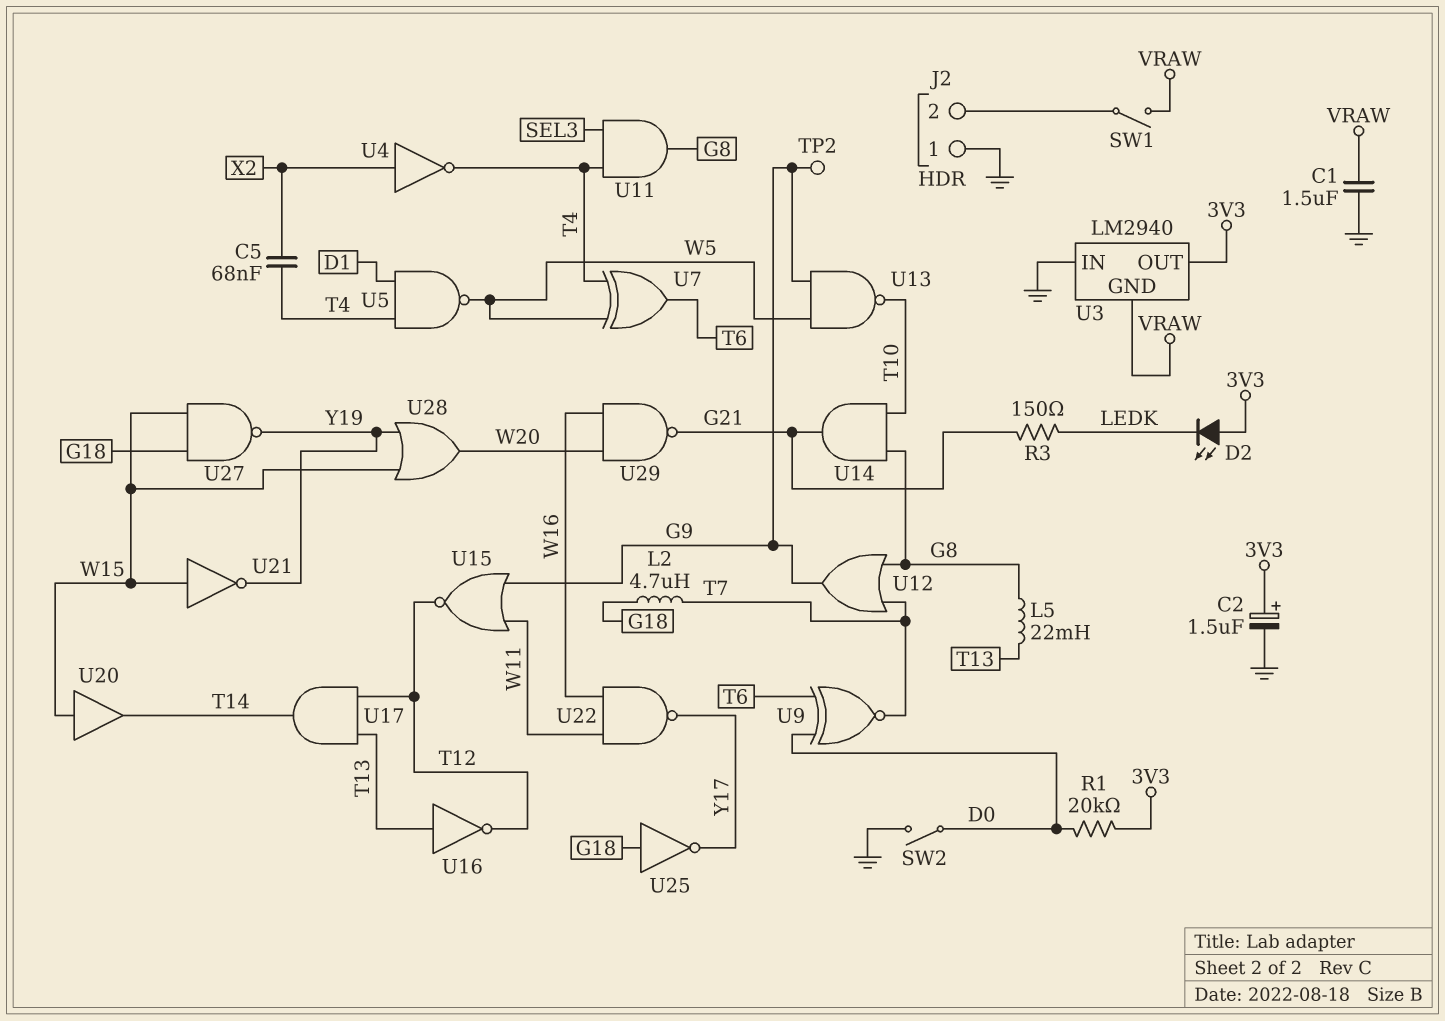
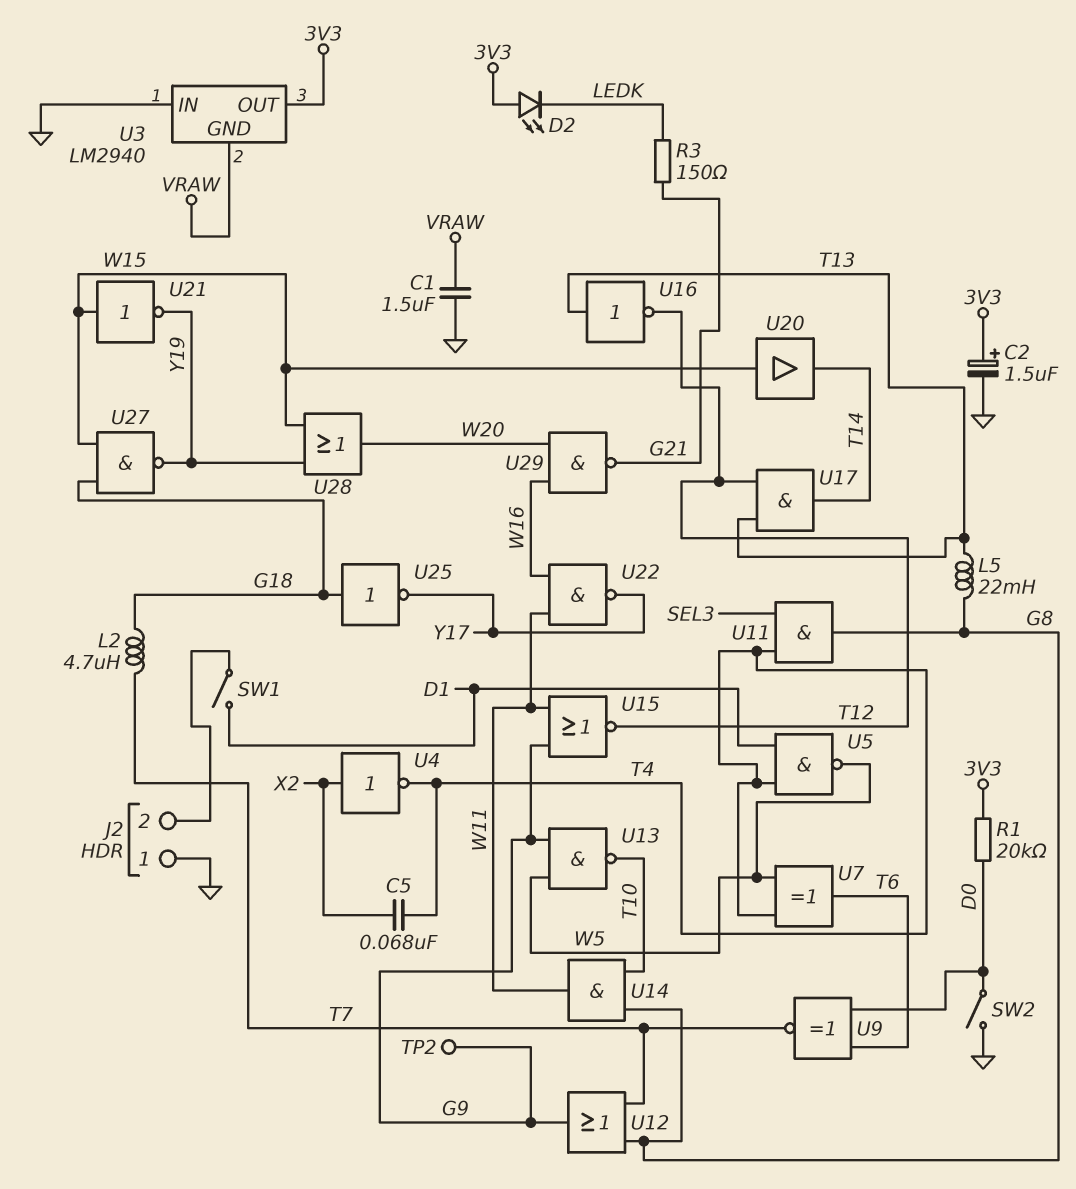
SW1: switch (J2/2, VRAW) -> switch (D1, J2/2)
U14: AND (in G8, in T10, out G21) -> AND (in G8, in T10, out W11)

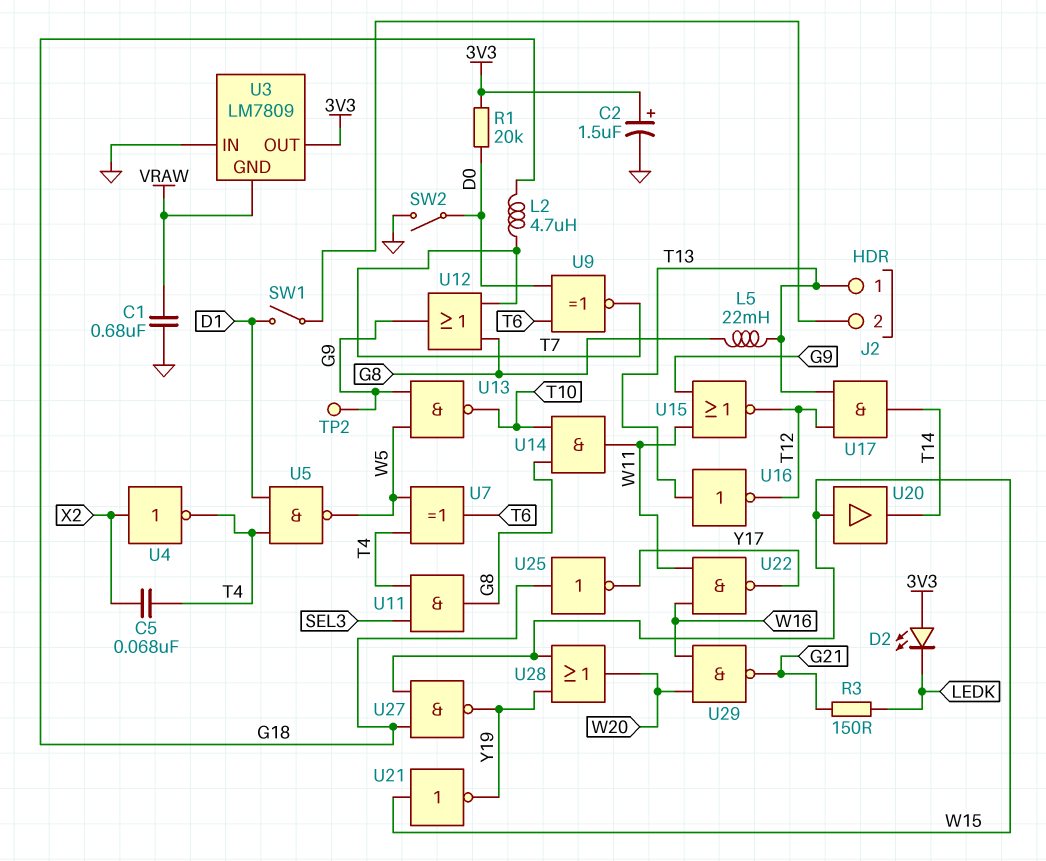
C1: 1.5uF (GND, VRAW) -> 680nF (GND, VRAW)
J2 pin 1: GND -> T13
U3: LM2940 -> LM7809

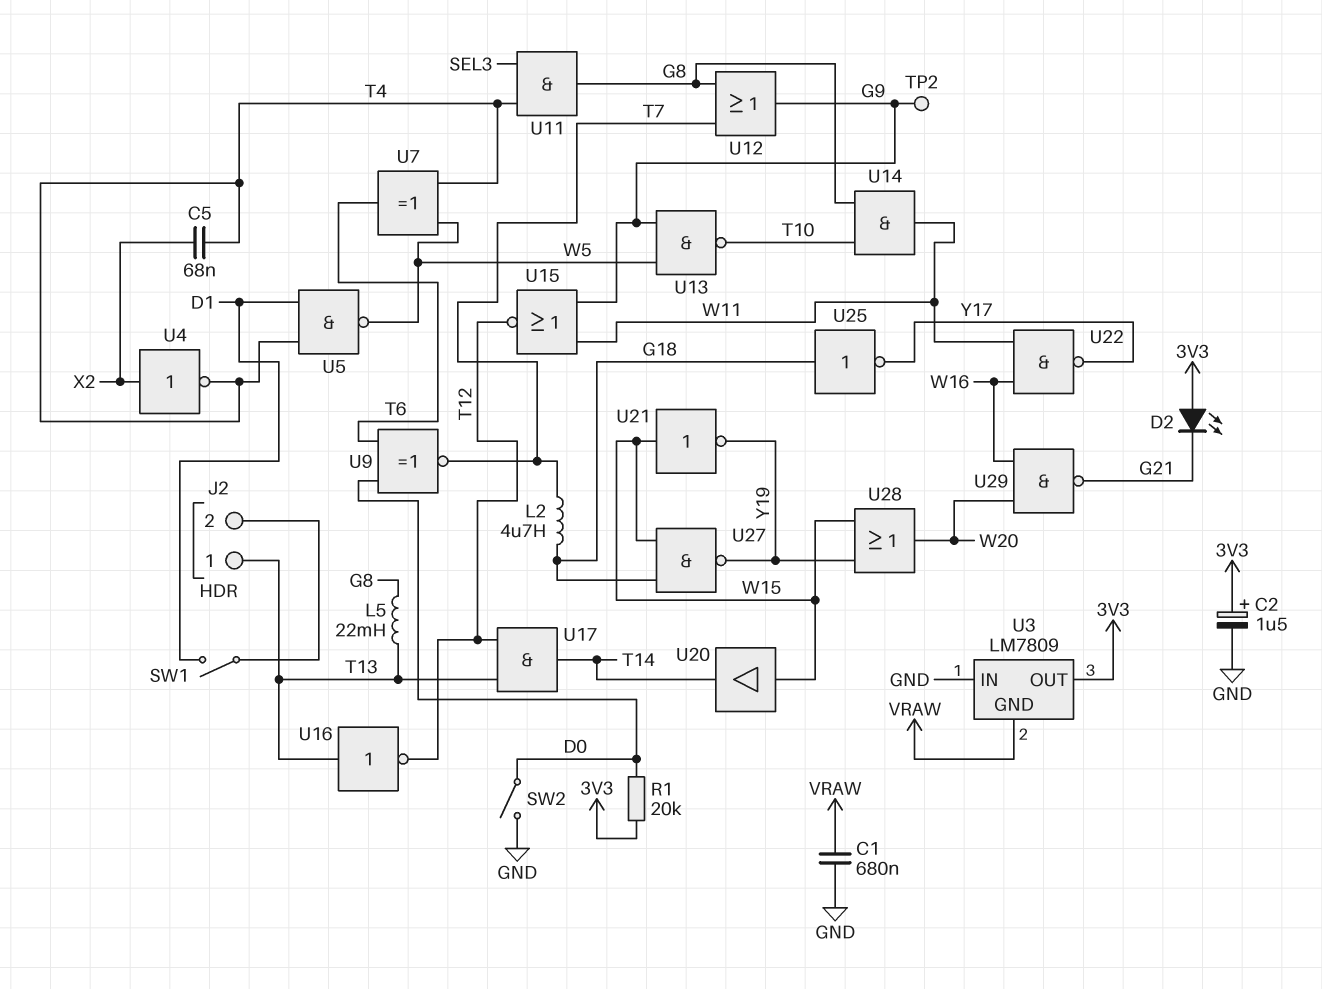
D2: LED (A 3V3, K LEDK) -> LED (A 3V3, K G21)
R3: 150 (G21, LEDK) -> none

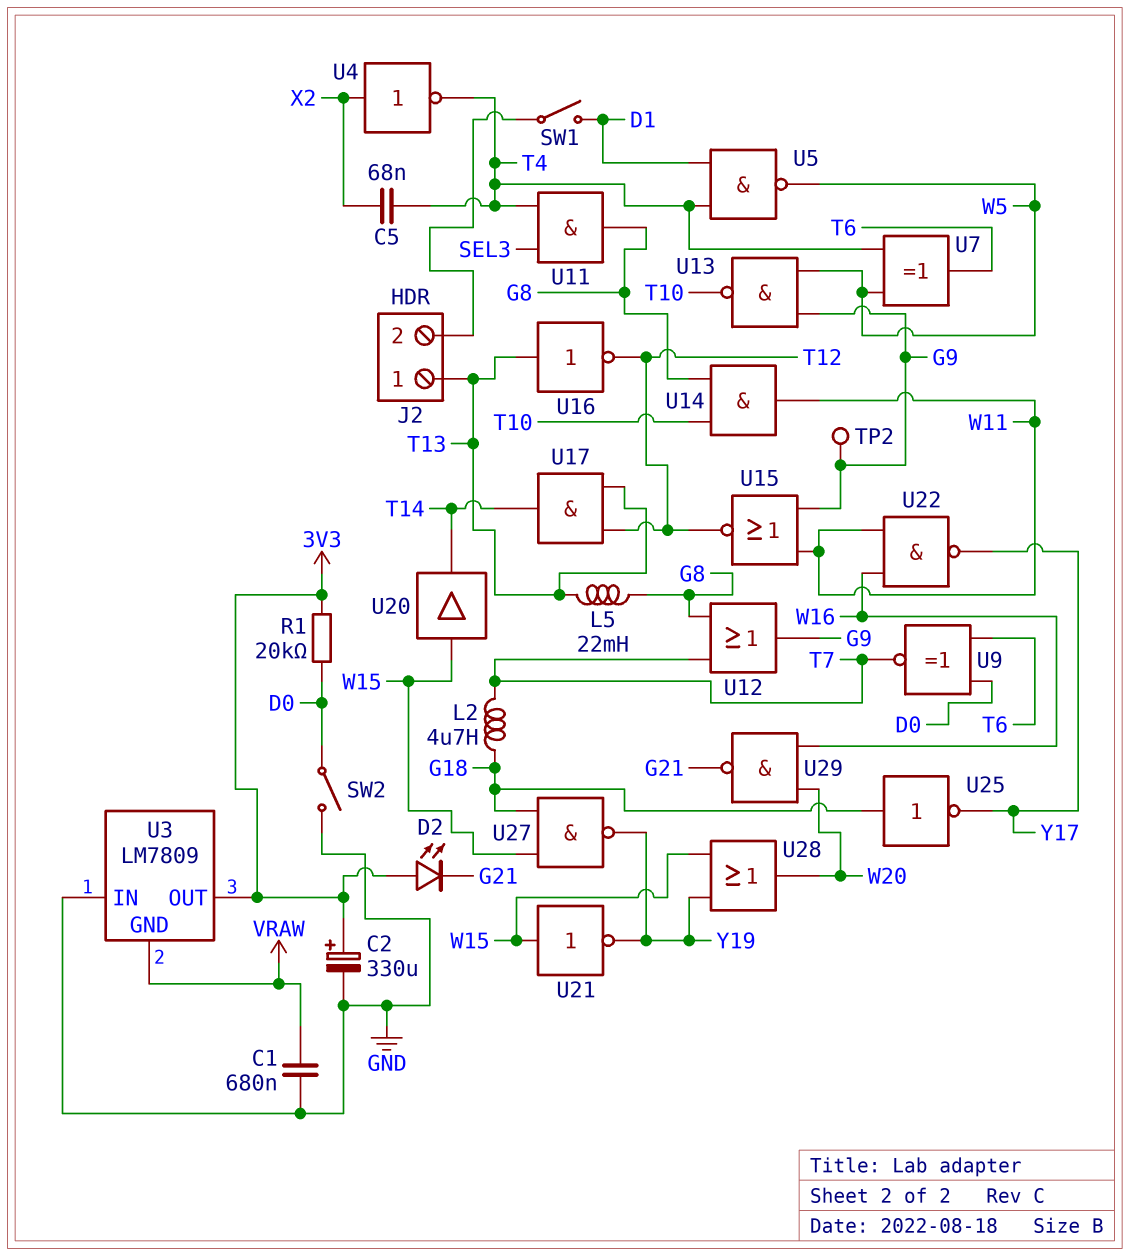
C2: 1.5uF (plus 3V3, minus GND) -> 330uF (plus 3V3, minus GND)

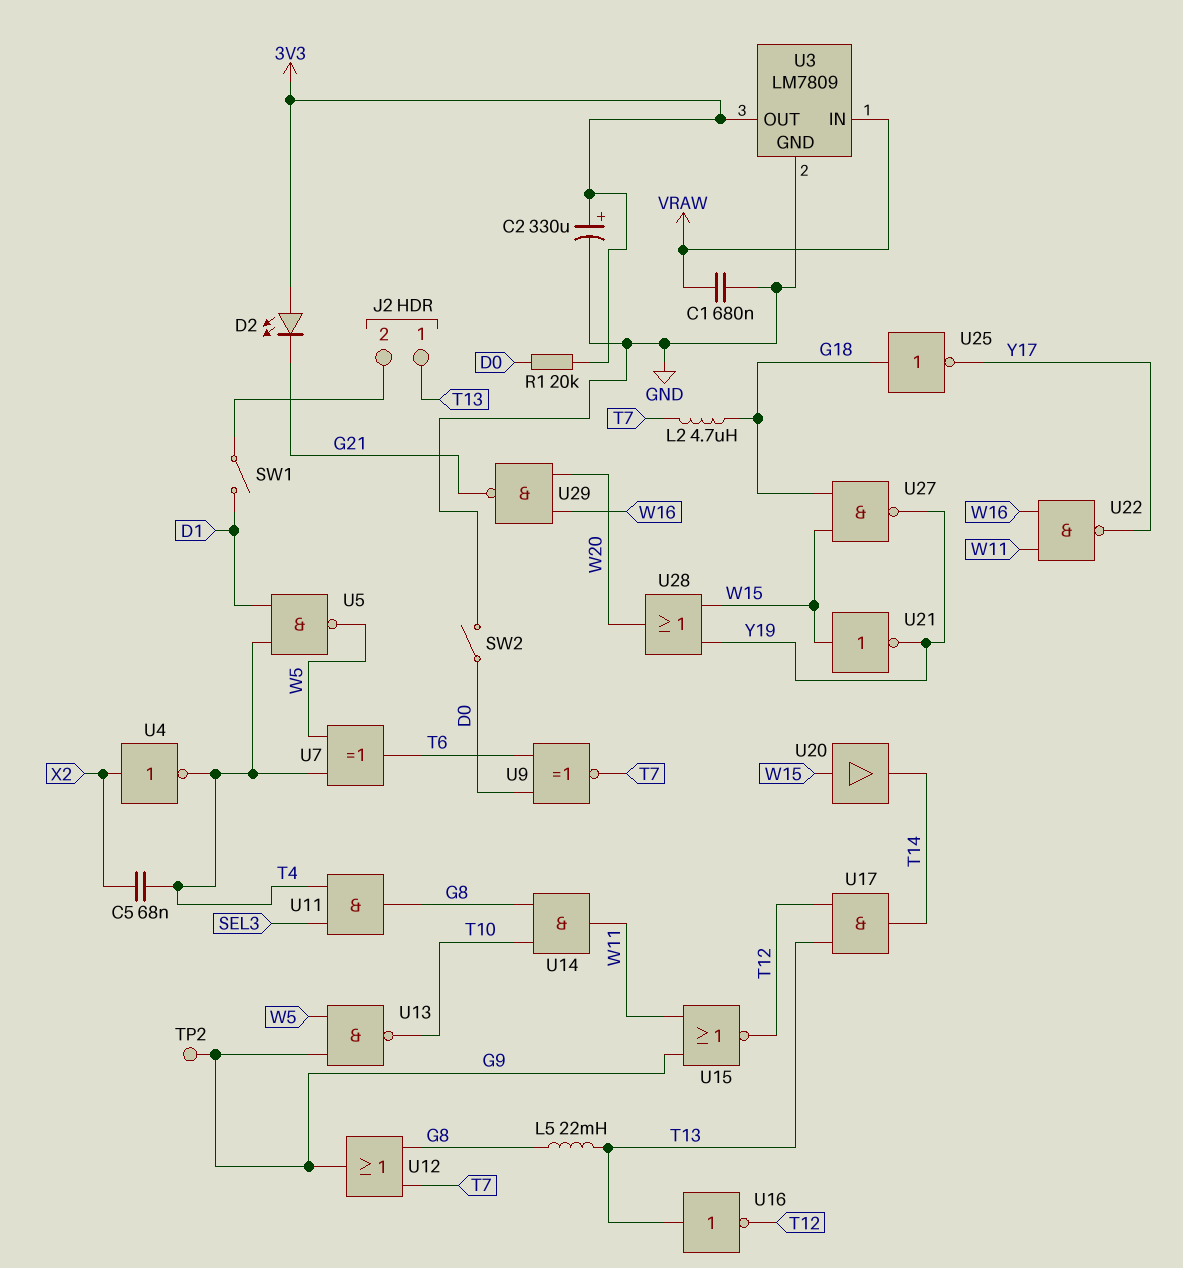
U3 pin GND: VRAW -> GND
U3 pin IN: GND -> VRAW

